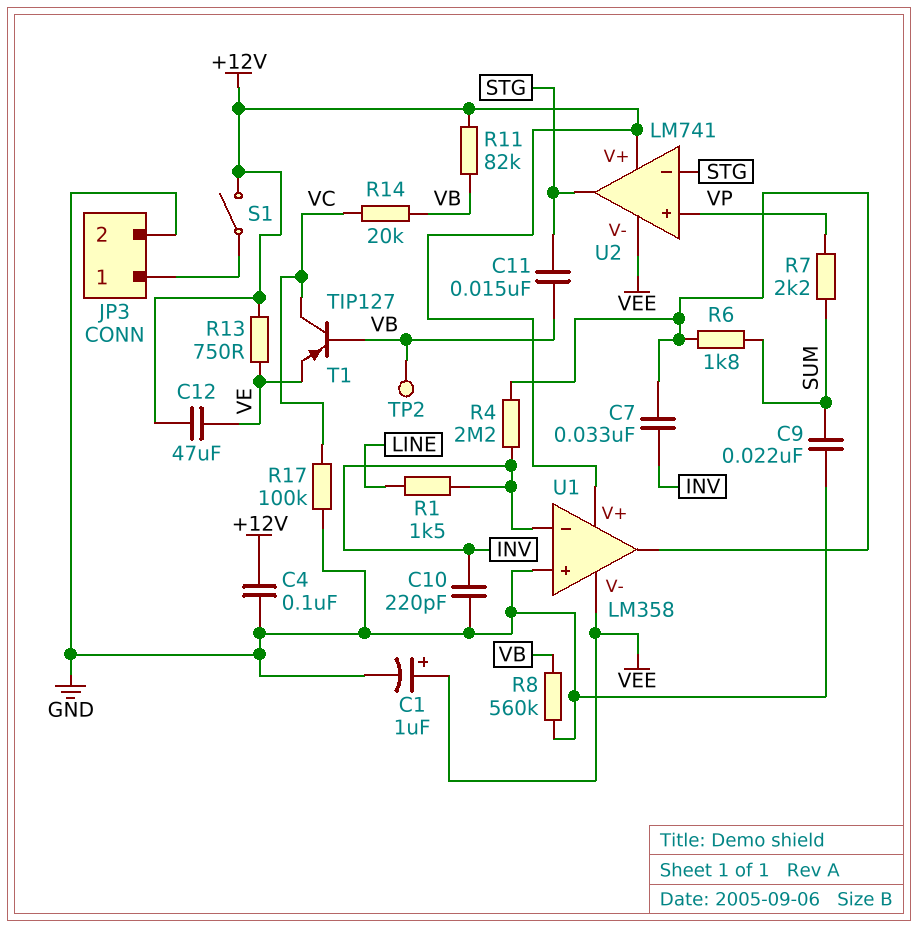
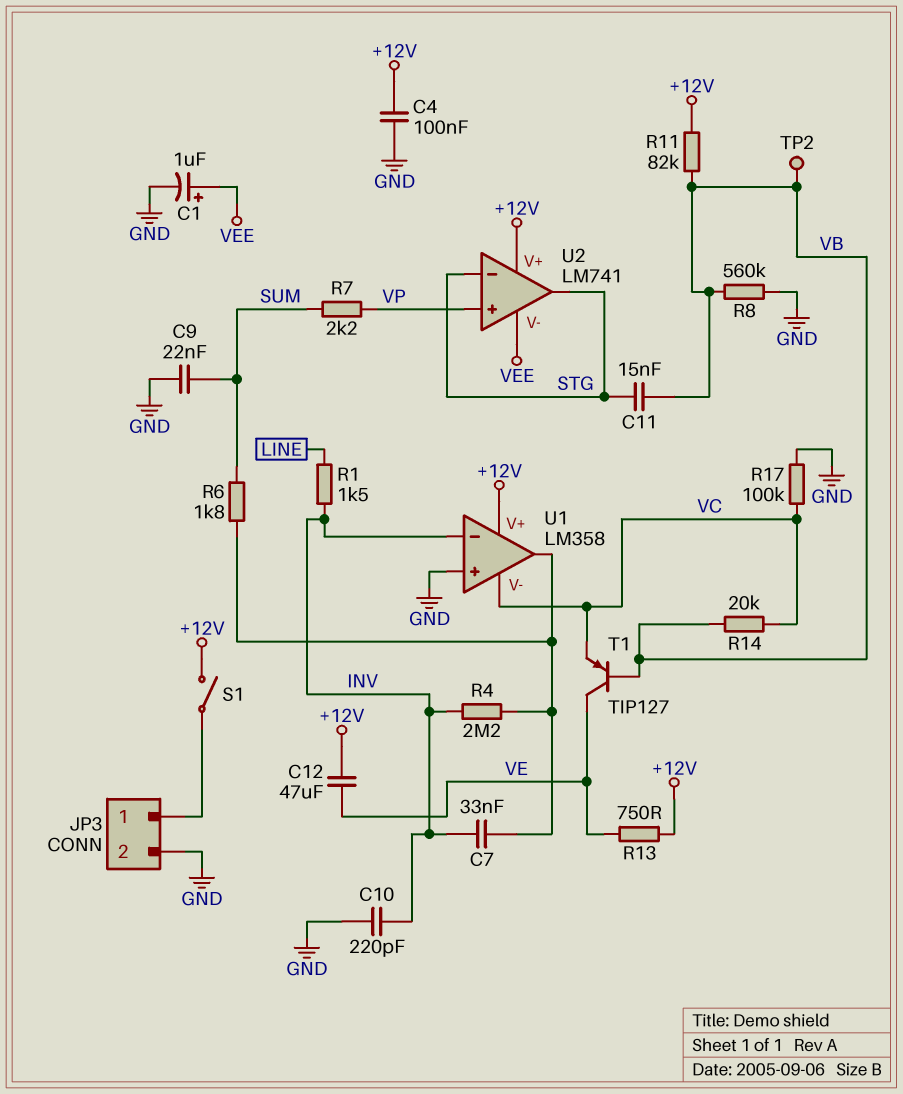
T1: PNP TIP127 (B VB, C VC, E VE) -> PNP TIP127 (B VB, C VE, E VC)
U1 pin V-: VEE -> VC

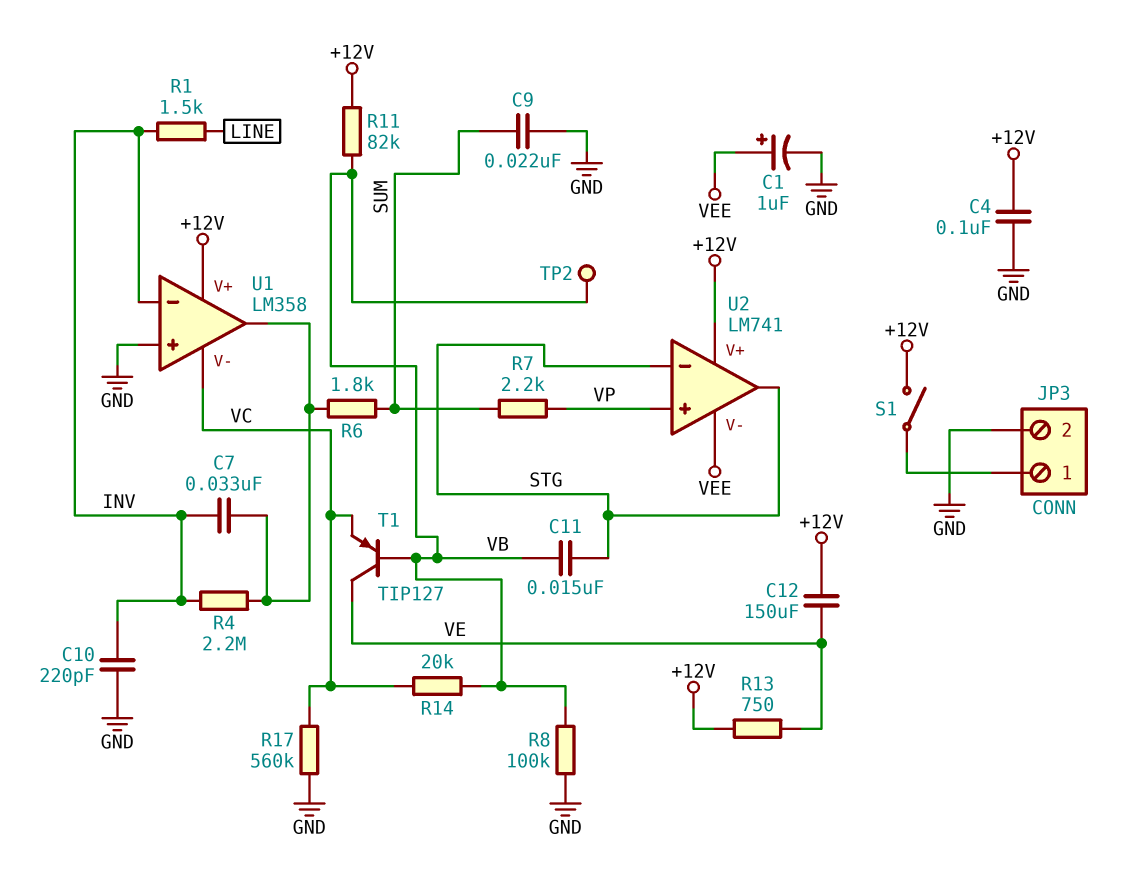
C12: 47uF (+12V, VE) -> 150uF (+12V, VE)
R8: 560k (GND, VB) -> 100k (GND, VB)
R17: 100k (GND, VC) -> 560k (GND, VC)

